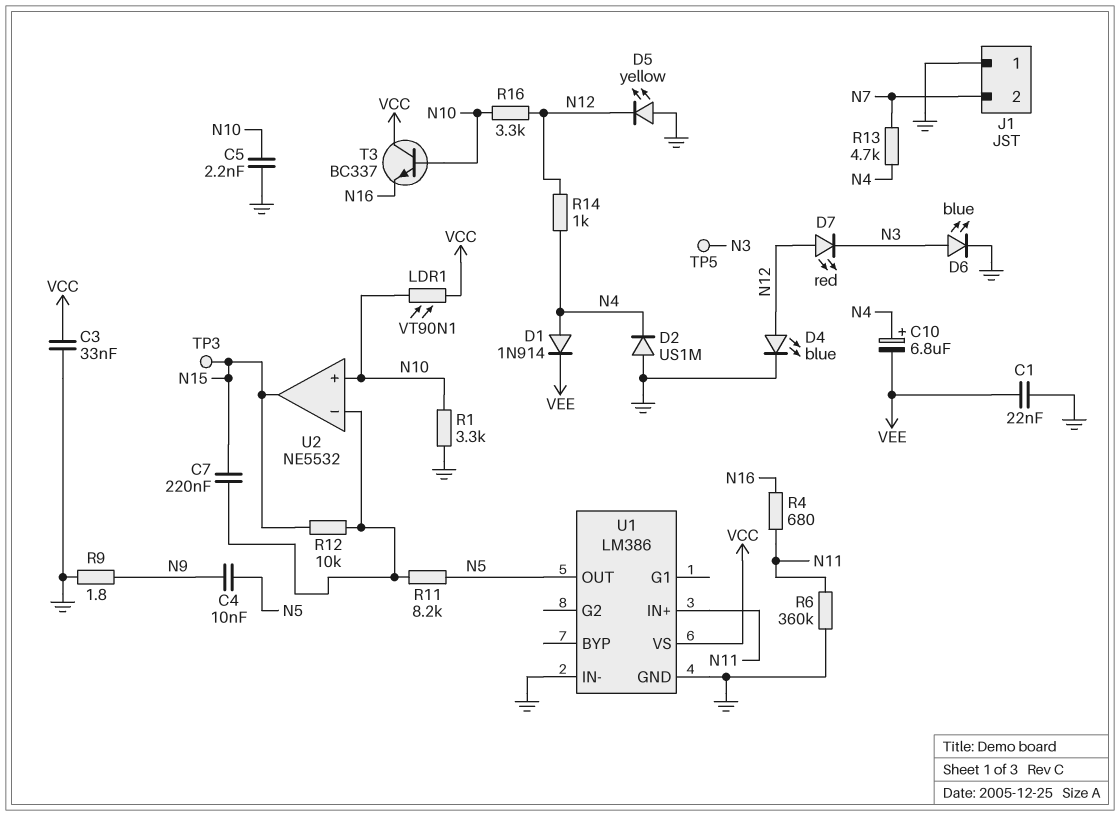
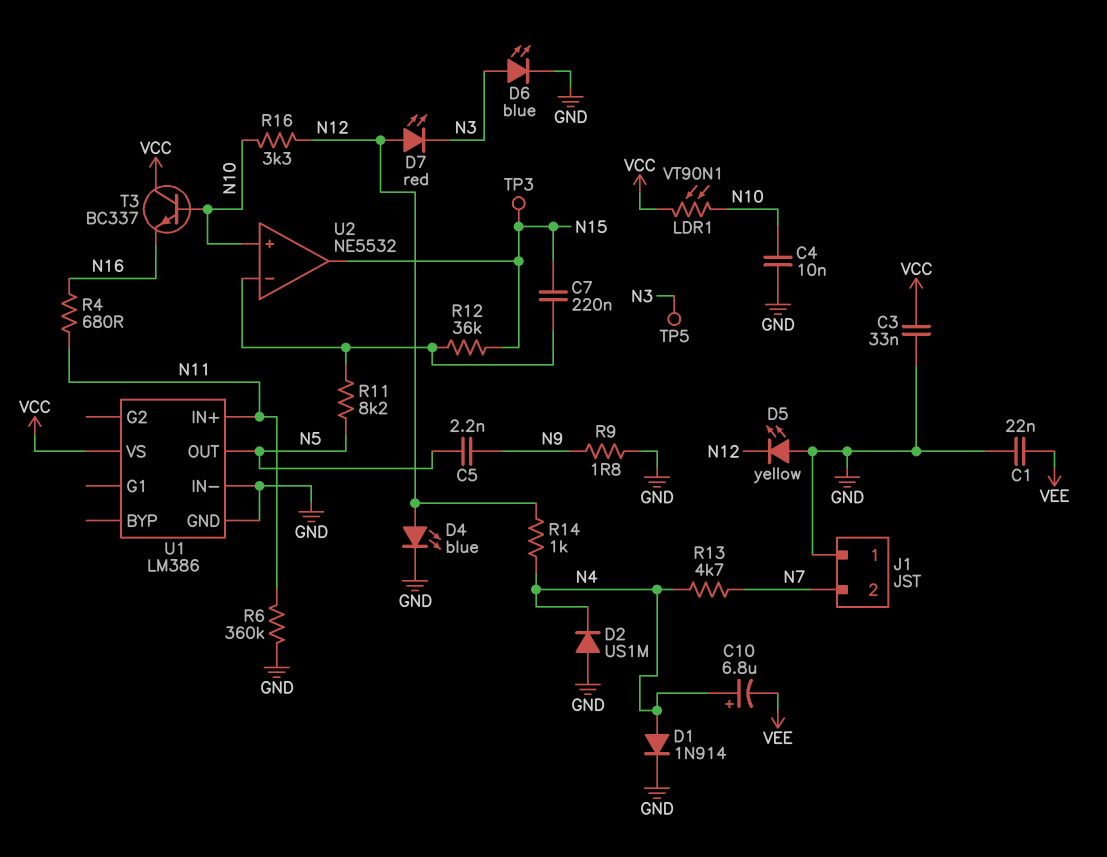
C4: 10nF (N5, N9) -> 10nF (GND, N10)
C5: 2.2nF (GND, N10) -> 2.2nF (N5, N9)
D1: diode 1N914 (A N4, K VEE) -> diode 1N914 (A N4, K GND)
R1: 3.3k (GND, N10) -> none
R12: 10k (N15, U2/in-) -> 36k (N15, U2/in-)

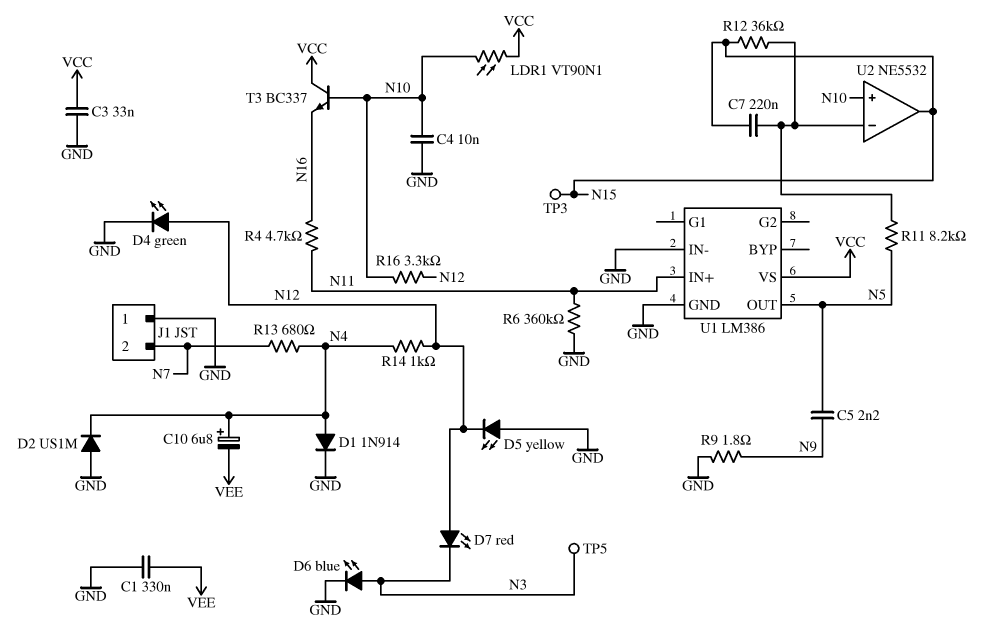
C1: 22nF (GND, VEE) -> 330nF (GND, VEE)
D4: LED blue (A N12, K GND) -> LED green (A N12, K GND)
R4: 680 (N11, N16) -> 4.7k (N11, N16)
R13: 4.7k (N4, N7) -> 680 (N4, N7)

